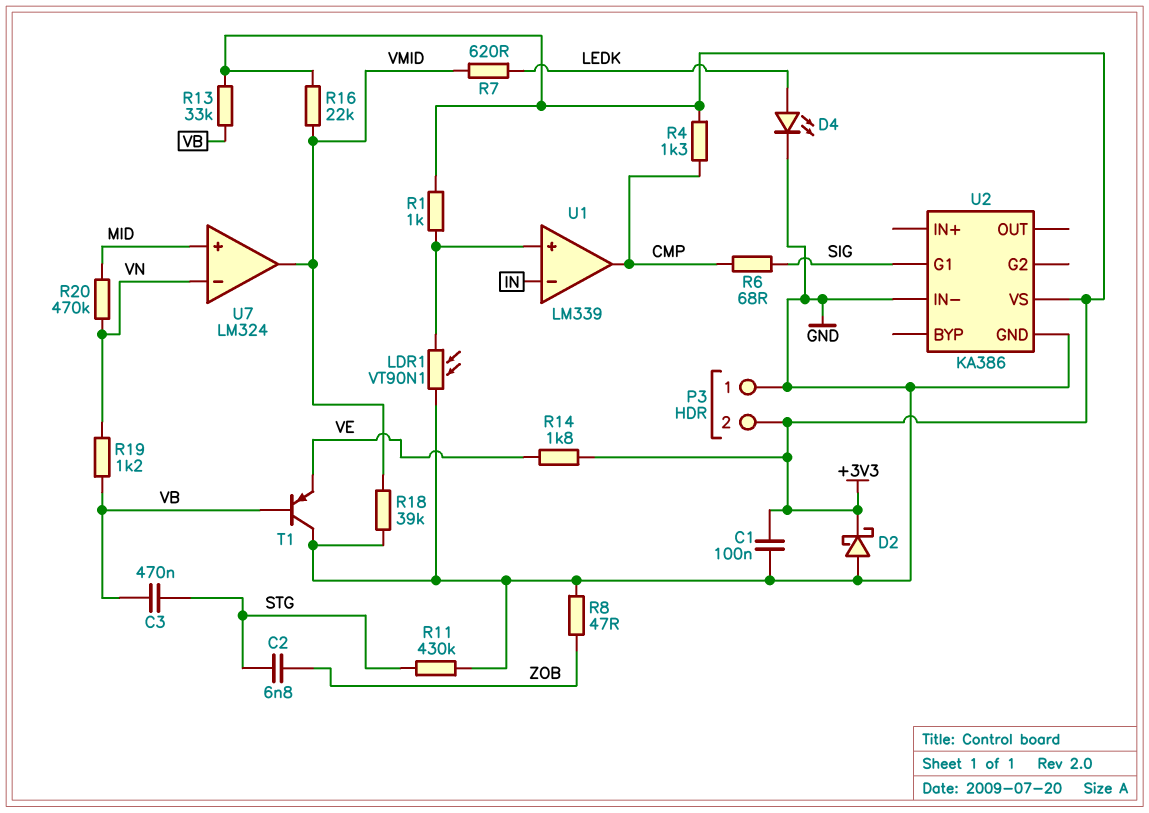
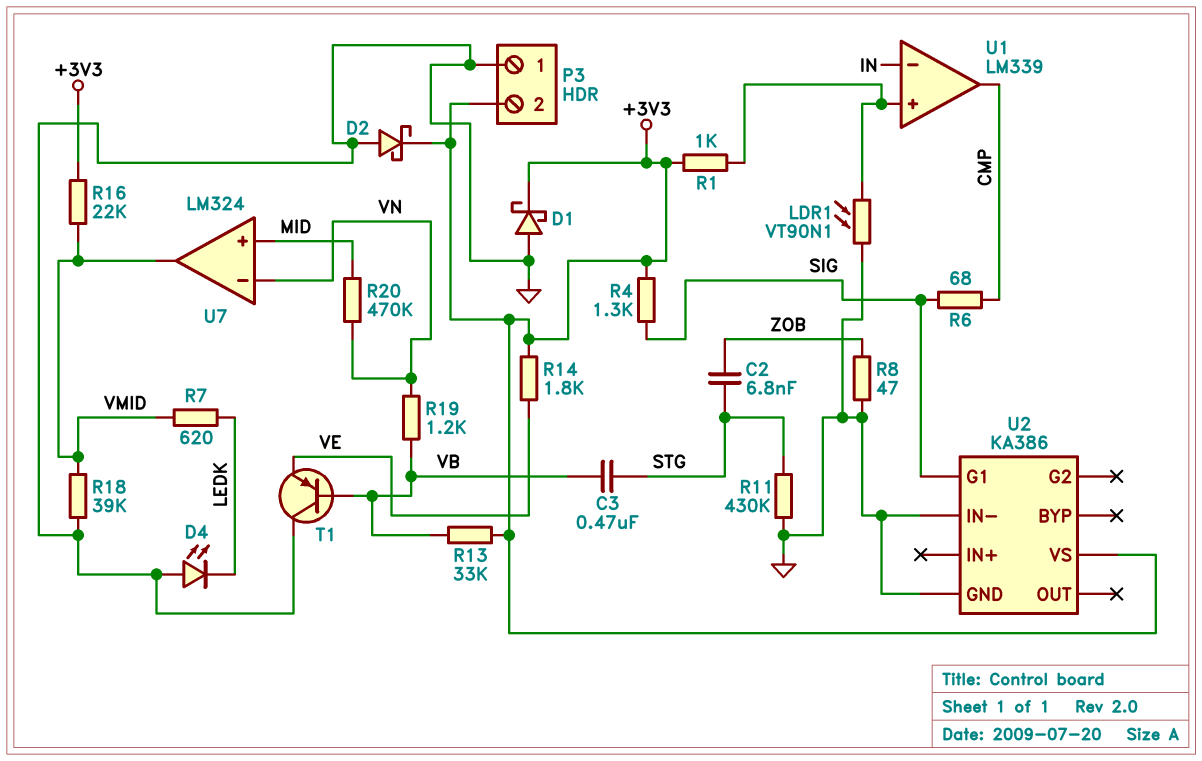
C1: 100nF (+3V3, GND) -> none
D1: none -> schottky (A GND, K +3V3)
D4: LED (A LEDK, K GND) -> LED (A GND, K LEDK)
R4: 1.3k (+3V3, CMP) -> 1.3k (+3V3, SIG)

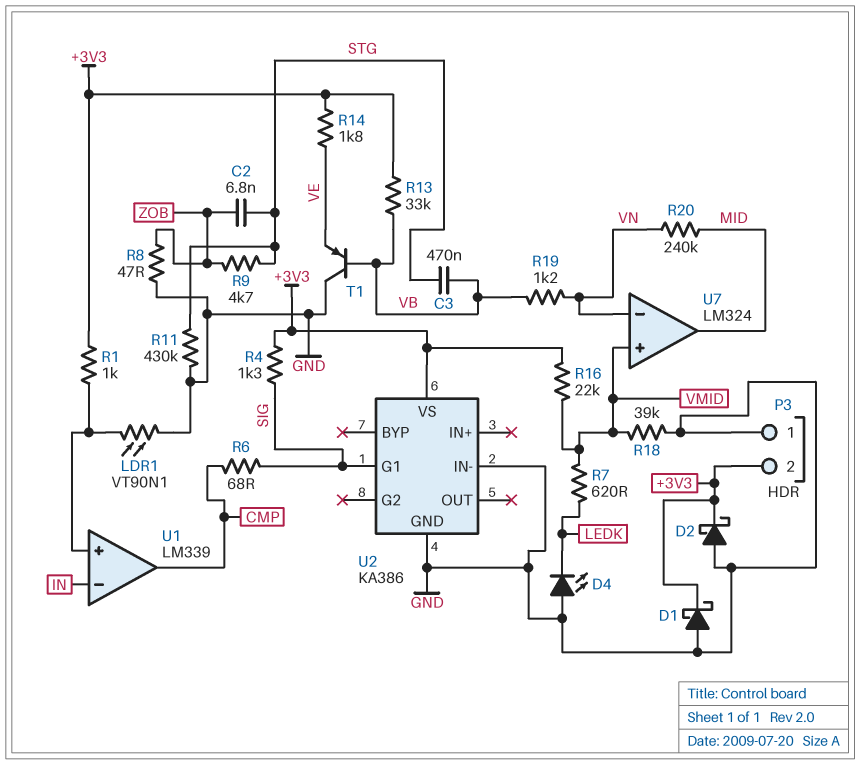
R9: none -> 4.7k (STG, ZOB)
R20: 470k (MID, VN) -> 240k (MID, VN)
U7 pin in+: MID -> VMID
U7 pin out: VMID -> MID

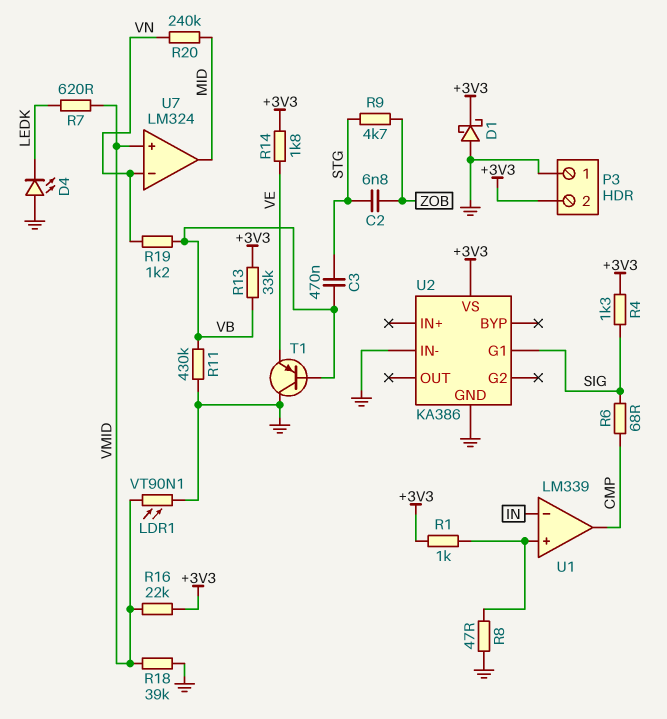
D2: schottky (A GND, K +3V3) -> none
LDR1: VT90N1 (GND, U1/in+) -> VT90N1 (GND, VMID)
R8: 47 (GND, ZOB) -> 47 (GND, U1/in+)
R11: 430k (GND, STG) -> 430k (GND, VB)

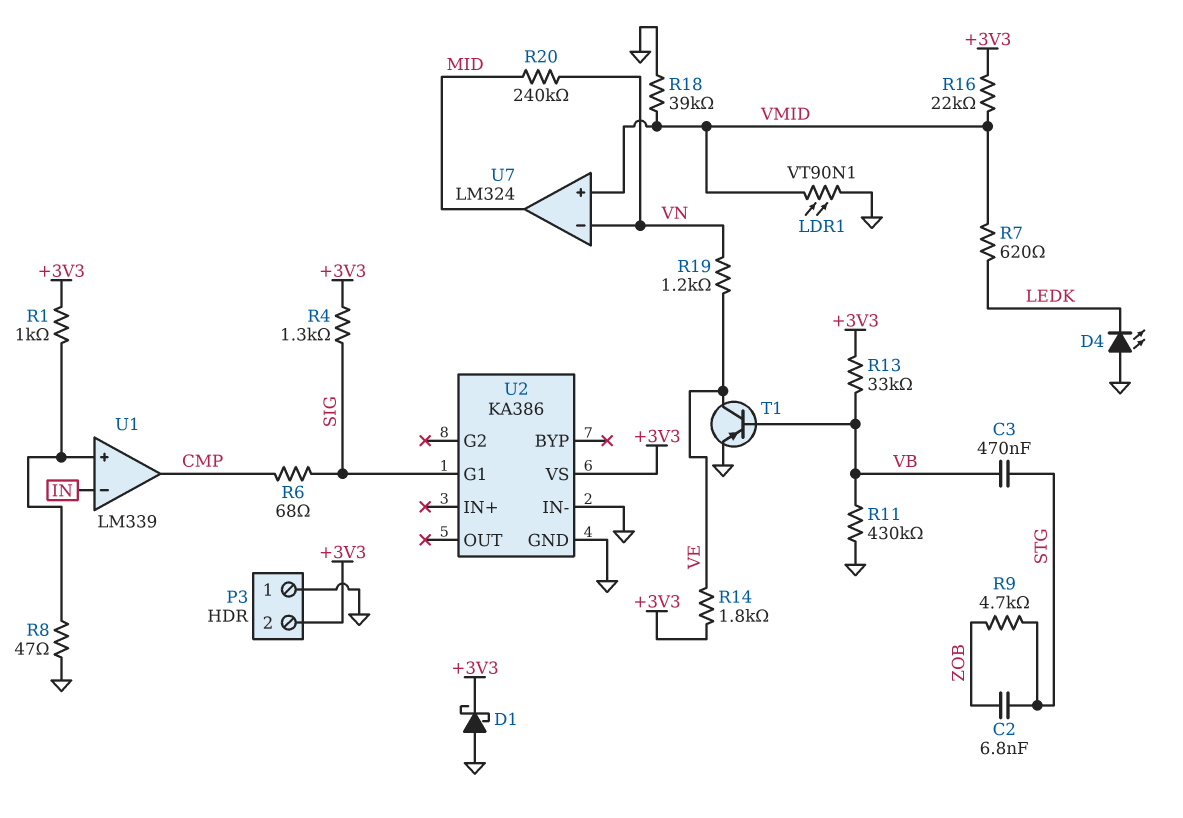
R19: 1.2k (VB, VN) -> 1.2k (VE, VN)
T1: PNP (B VB, C GND, E VE) -> PNP (B VB, C VE, E GND)

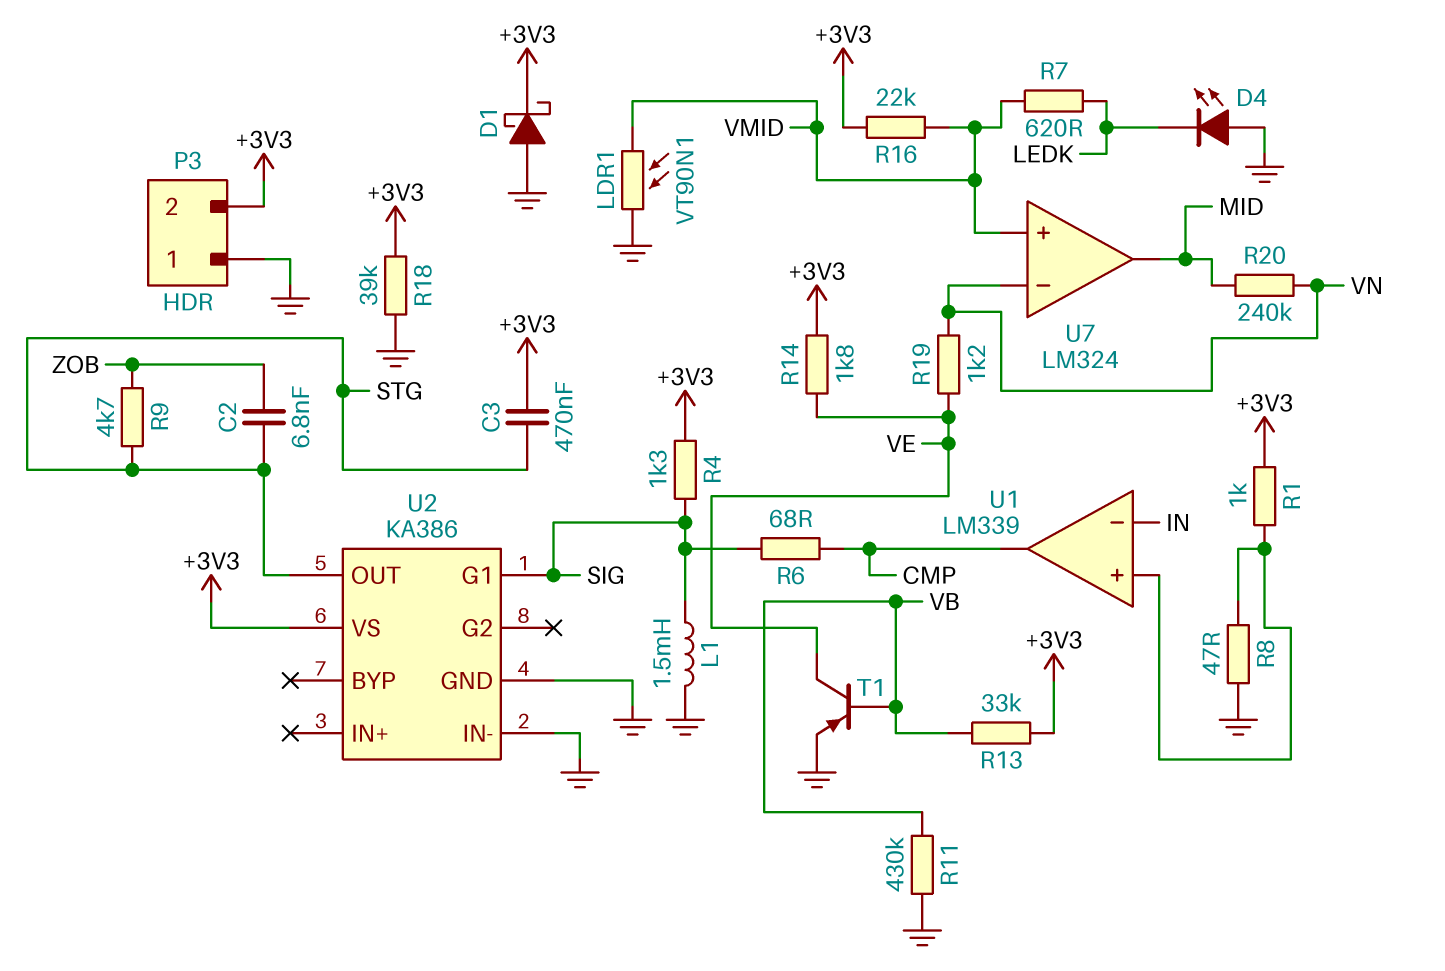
C3: 470nF (STG, VB) -> 470nF (+3V3, STG)
L1: none -> 1.5mH (GND, SIG)
R18: 39k (GND, VMID) -> 39k (+3V3, GND)
U2 pin OUT: none -> STG

